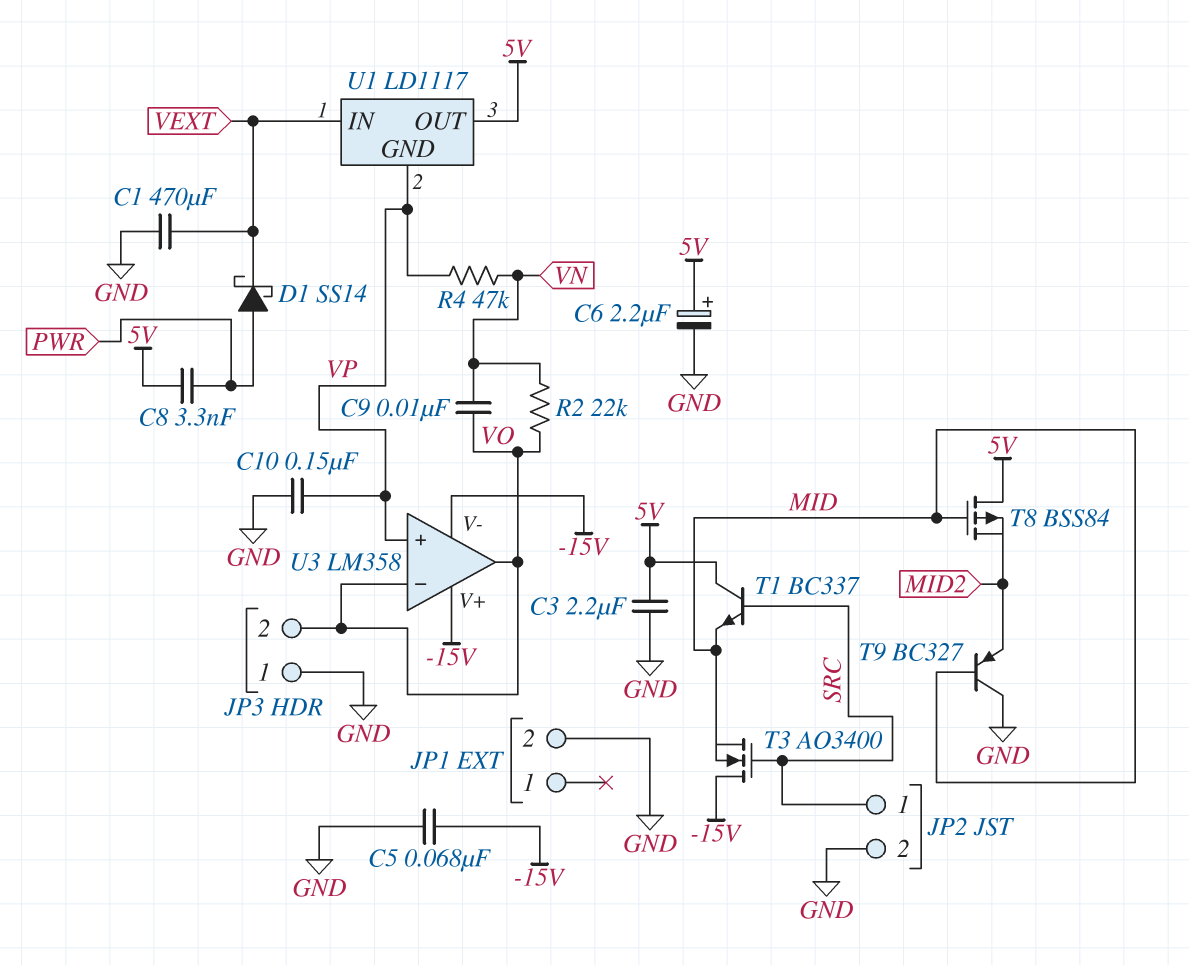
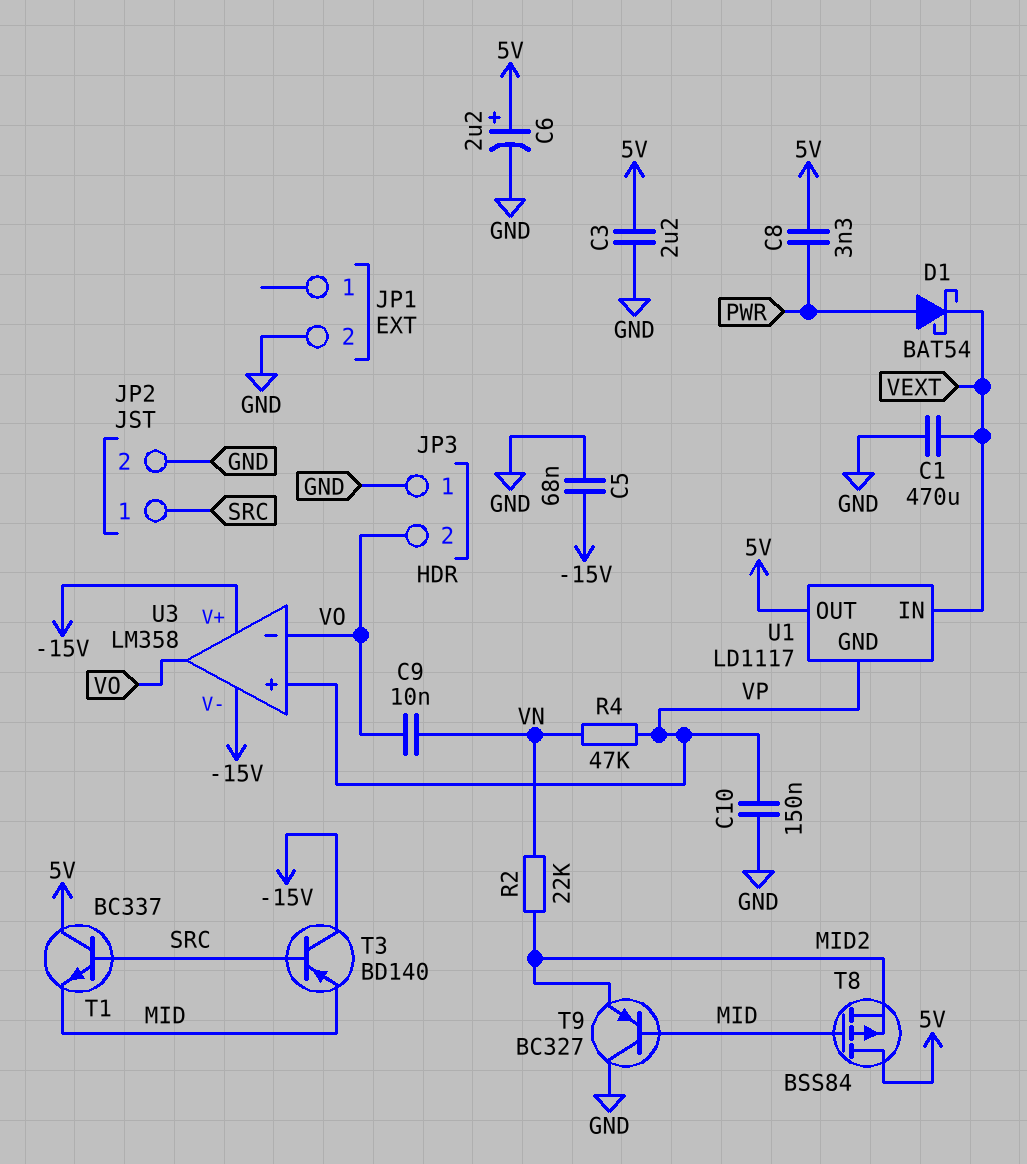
D1: schottky SS14 (A PWR, K VEXT) -> schottky BAT54 (A PWR, K VEXT)
R2: 22k (VN, VO) -> 22k (MID2, VN)
T3: NMOS AO3400 (G SRC, D -15V, S MID) -> PNP BD140 (B SRC, C -15V, E MID)

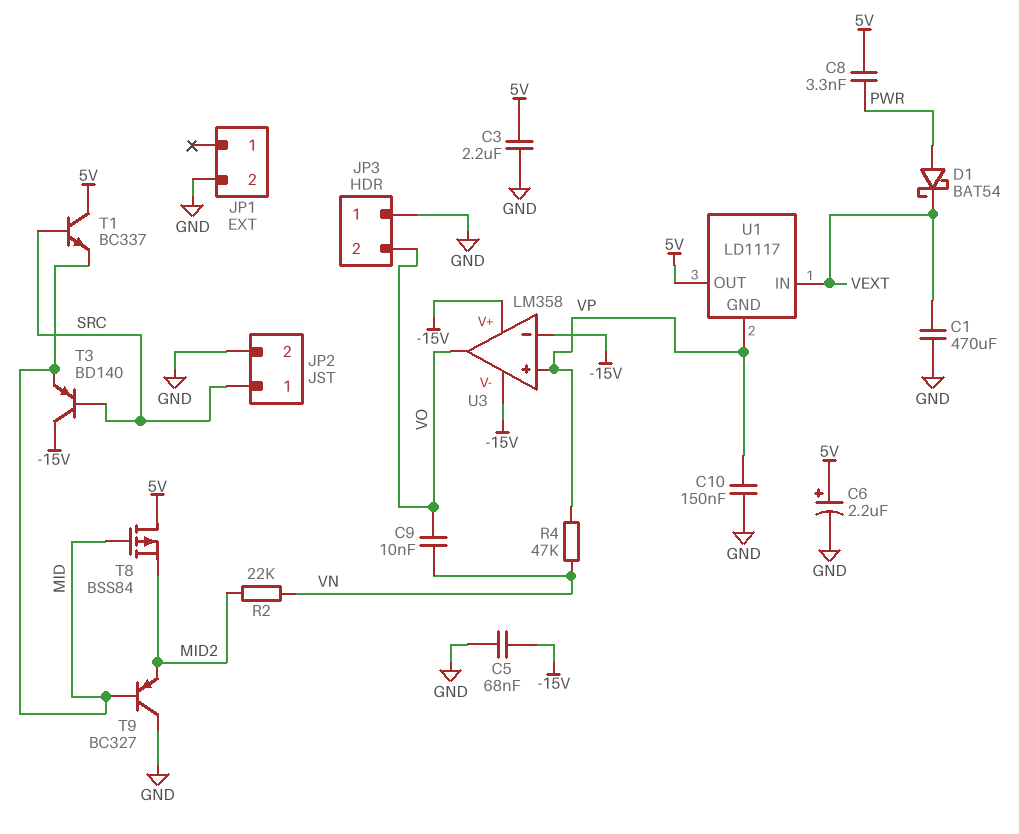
U3 pin in-: VO -> -15V

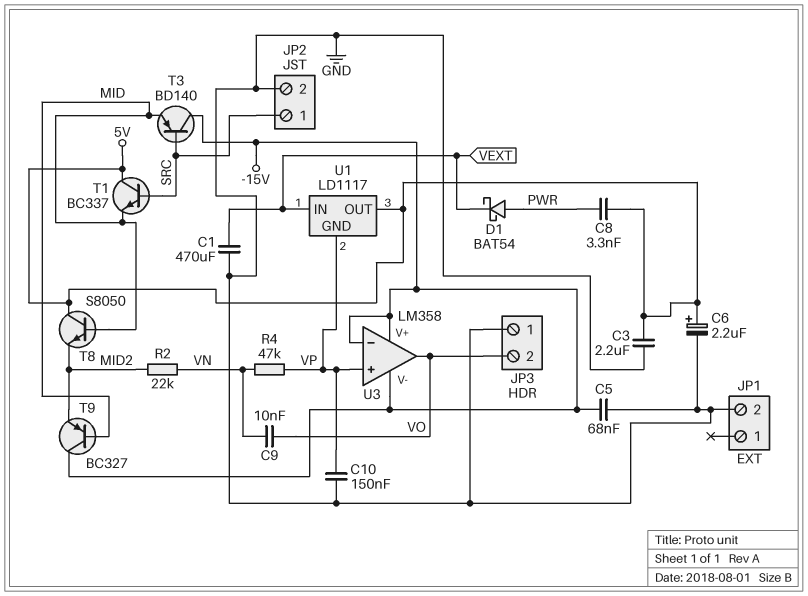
T8: PMOS BSS84 (G MID, D 5V, S MID2) -> NPN S8050 (B MID, C 5V, E MID2)
T9: PNP BC327 (B MID, C GND, E MID2) -> PNP BC327 (B MID, C -15V, E MID2)

